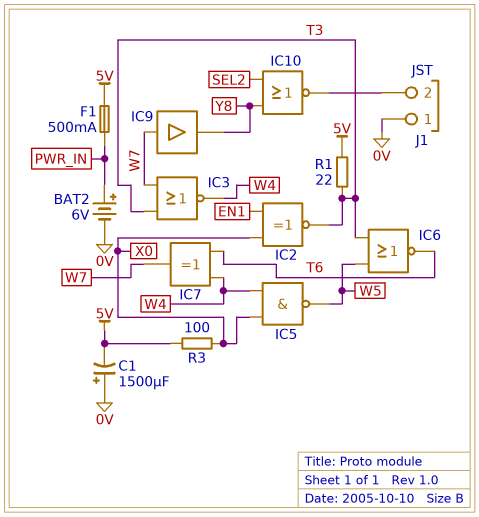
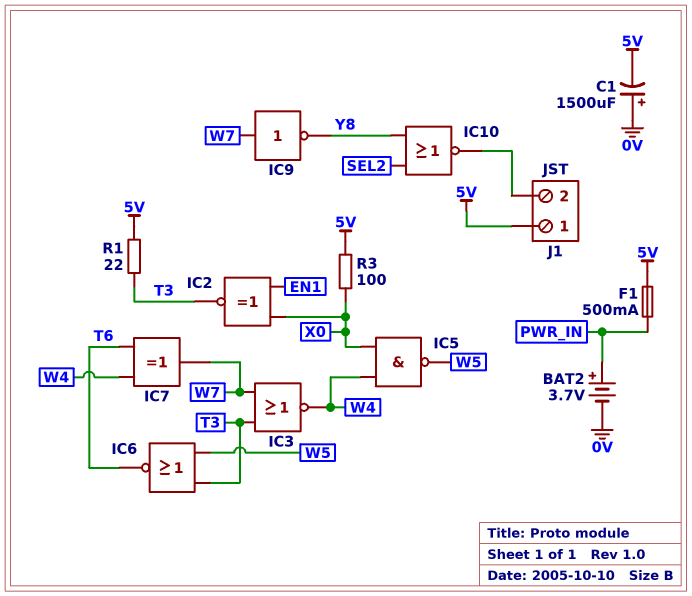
BAT2: 6V (plus PWR_IN, minus 0V) -> 3.7V (plus PWR_IN, minus 0V)
IC9: buffer (in W7, out Y8) -> NOT (in W7, out Y8)
J1 pin 1: 0V -> 5V

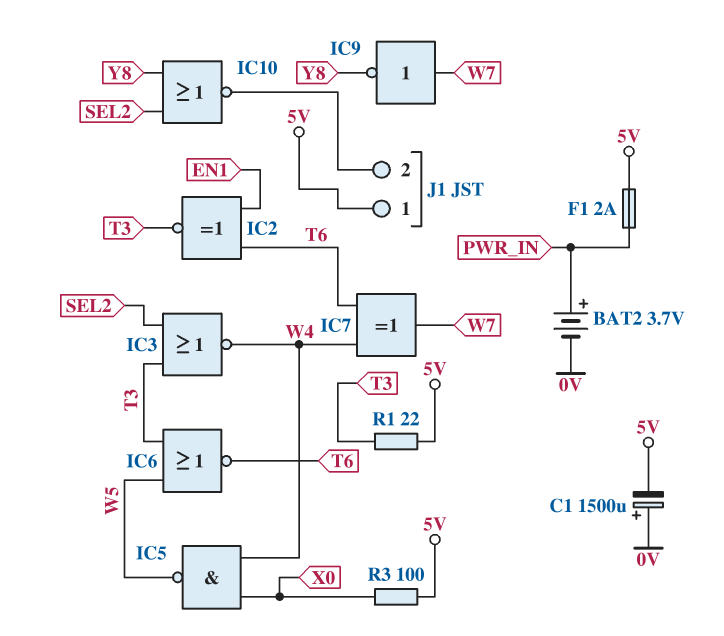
F1: 500mA (5V, PWR_IN) -> 2A (5V, PWR_IN)
IC2: XNOR (in EN1, in X0, out T3) -> XNOR (in EN1, in T6, out T3)
IC3: NOR (in T3, in W7, out W4) -> NOR (in SEL2, in T3, out W4)

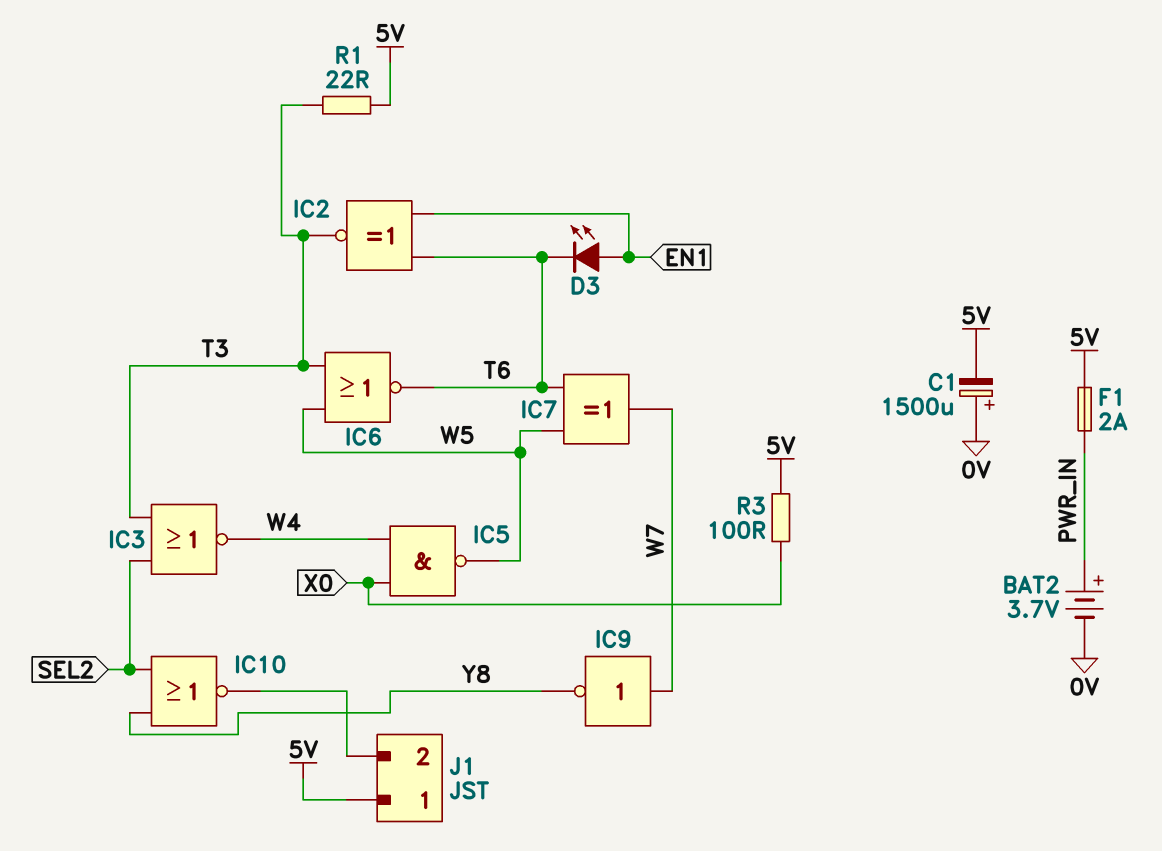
D3: none -> LED (A EN1, K T6)
IC7: XOR (in T6, in W4, out W7) -> XOR (in T6, in W5, out W7)

